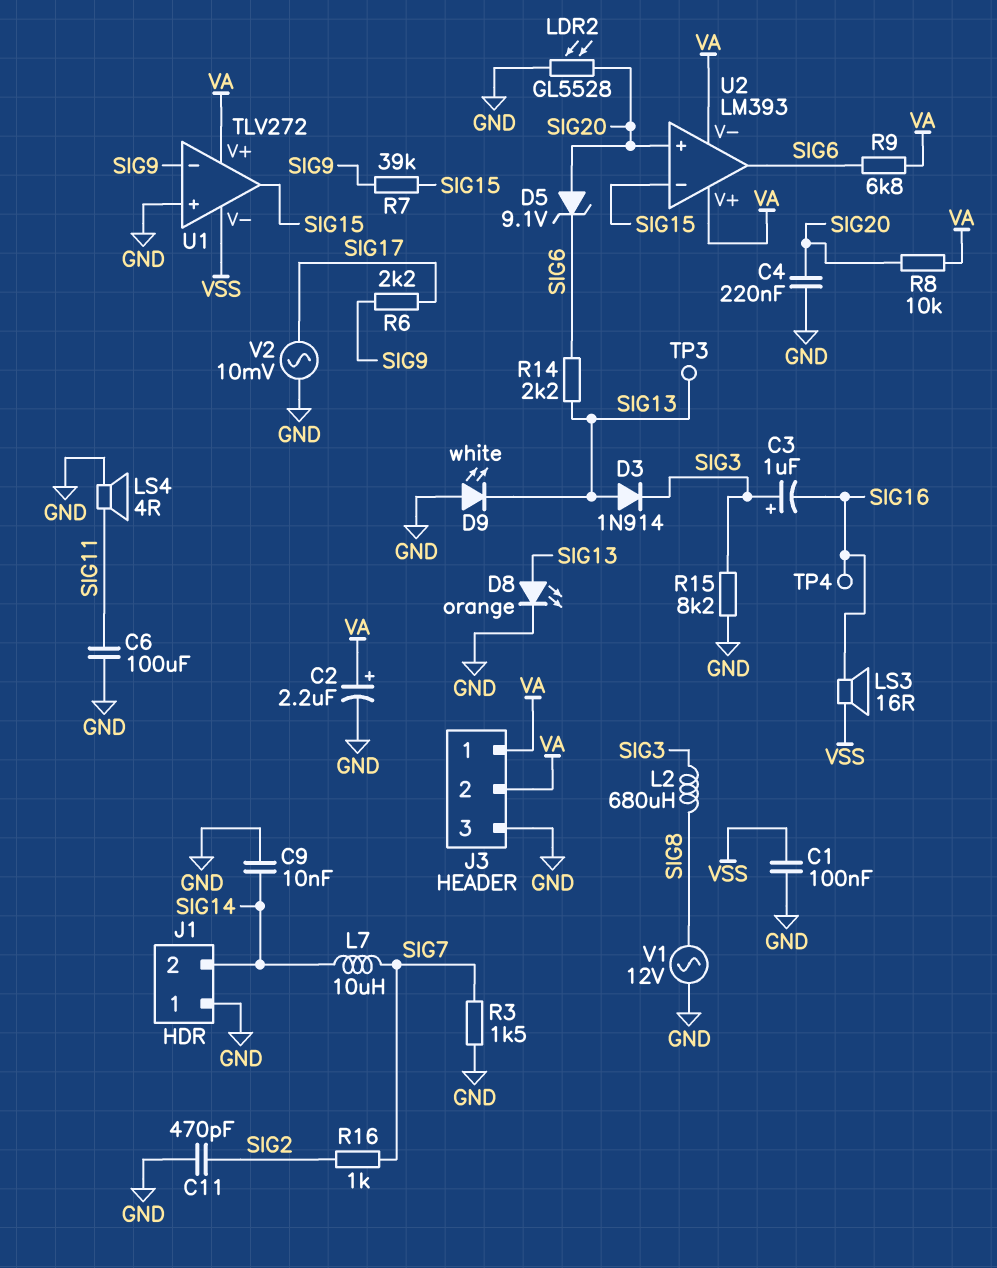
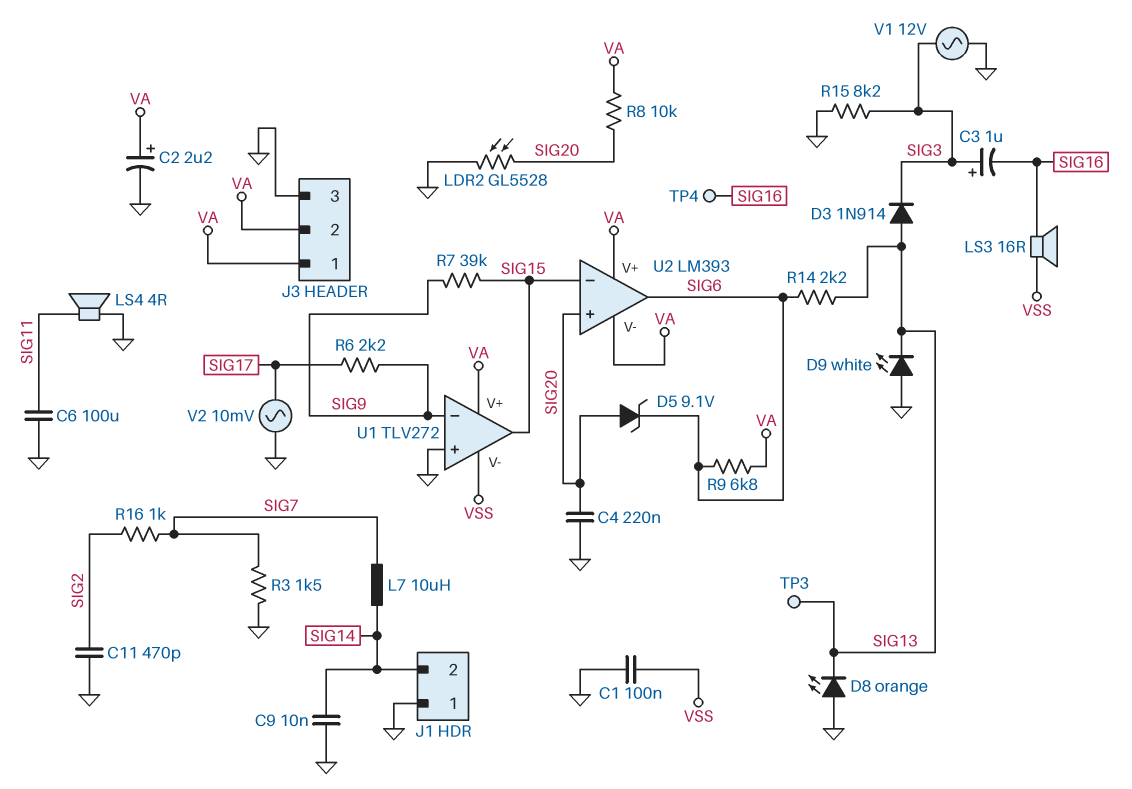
D8: LED orange (A SIG13, K GND) -> LED orange (A GND, K SIG13)
L2: 680uH (SIG3, SIG8) -> none
V1: AC 12V (GND, SIG8) -> AC 12V (GND, SIG3)

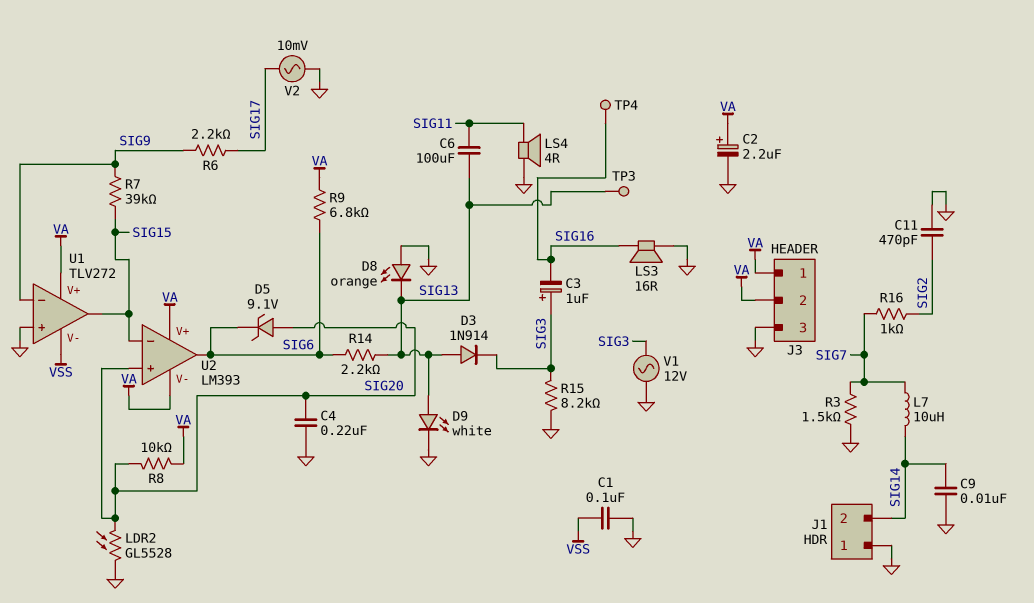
C6: 100uF (GND, SIG11) -> 100uF (SIG11, SIG13)
D9: LED white (A GND, K SIG13) -> LED white (A SIG13, K GND)
LS3: speaker 16R (SIG16, VSS) -> speaker 16R (GND, SIG16)

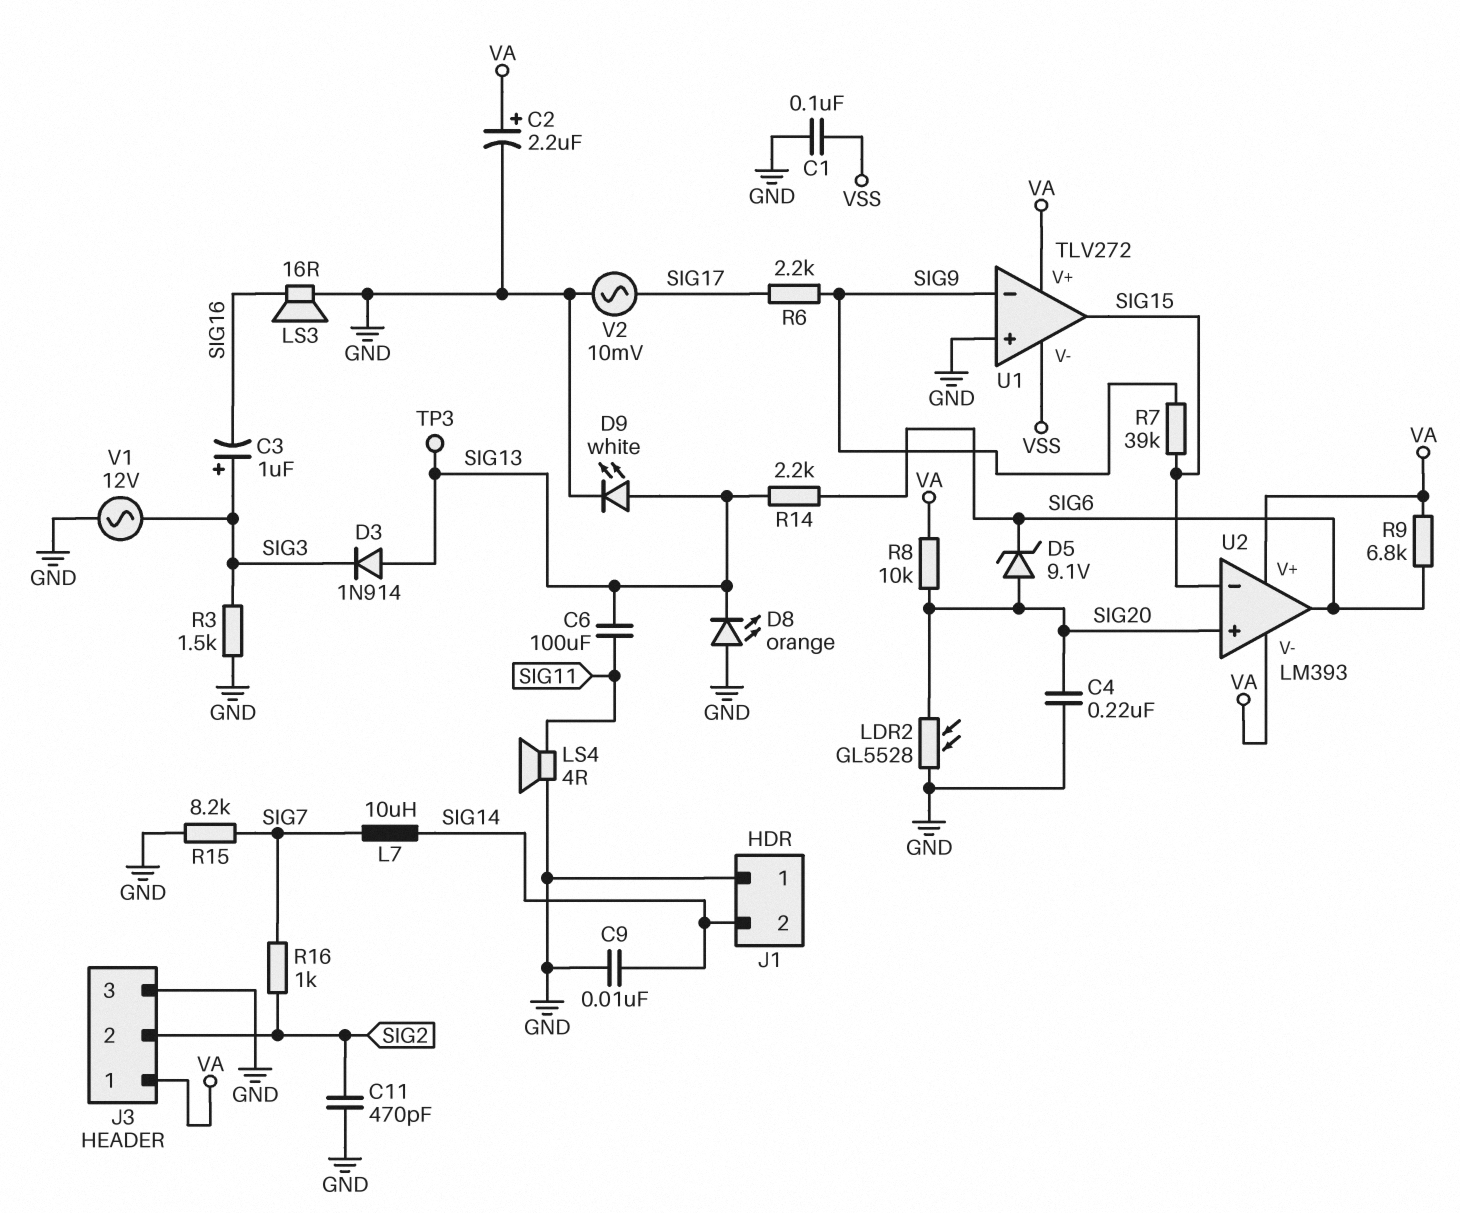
J3 pin 2: VA -> SIG2
R3: 1.5k (GND, SIG7) -> 1.5k (GND, SIG3)
R15: 8.2k (GND, SIG3) -> 8.2k (GND, SIG7)
TP4: test point (SIG16) -> none

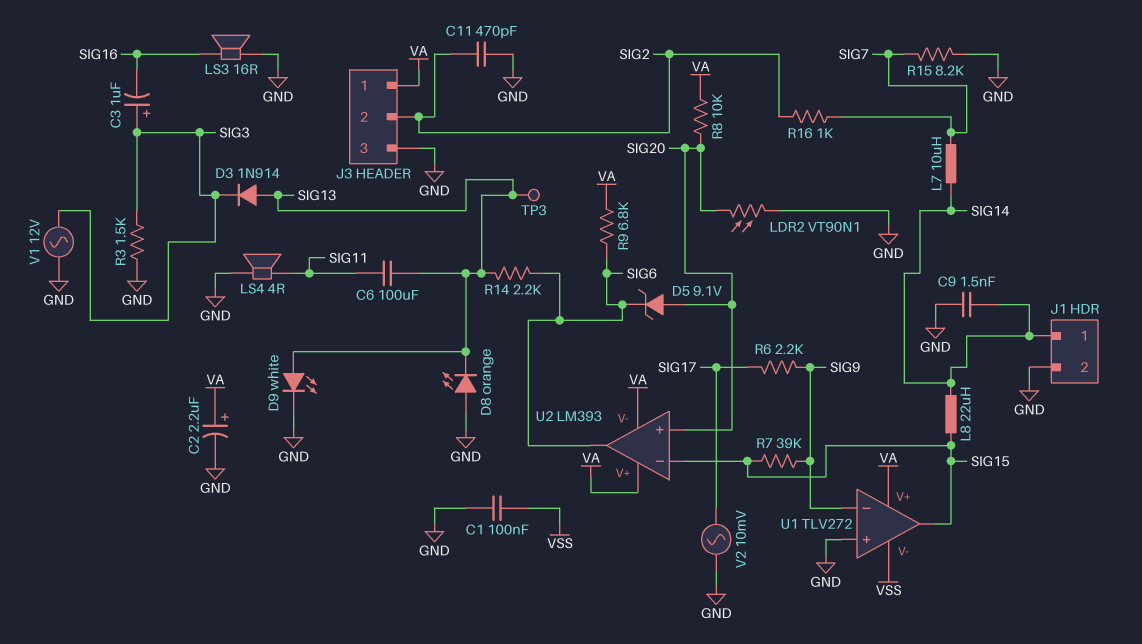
C4: 220nF (GND, SIG20) -> none
C9: 10nF (GND, SIG14) -> 1.5nF (GND, SIG14)
J1 pin 1: GND -> SIG14
J1 pin 2: SIG14 -> GND
L8: none -> 22uH (SIG14, SIG15)
LDR2: GL5528 (GND, SIG20) -> VT90N1 (GND, SIG20)

